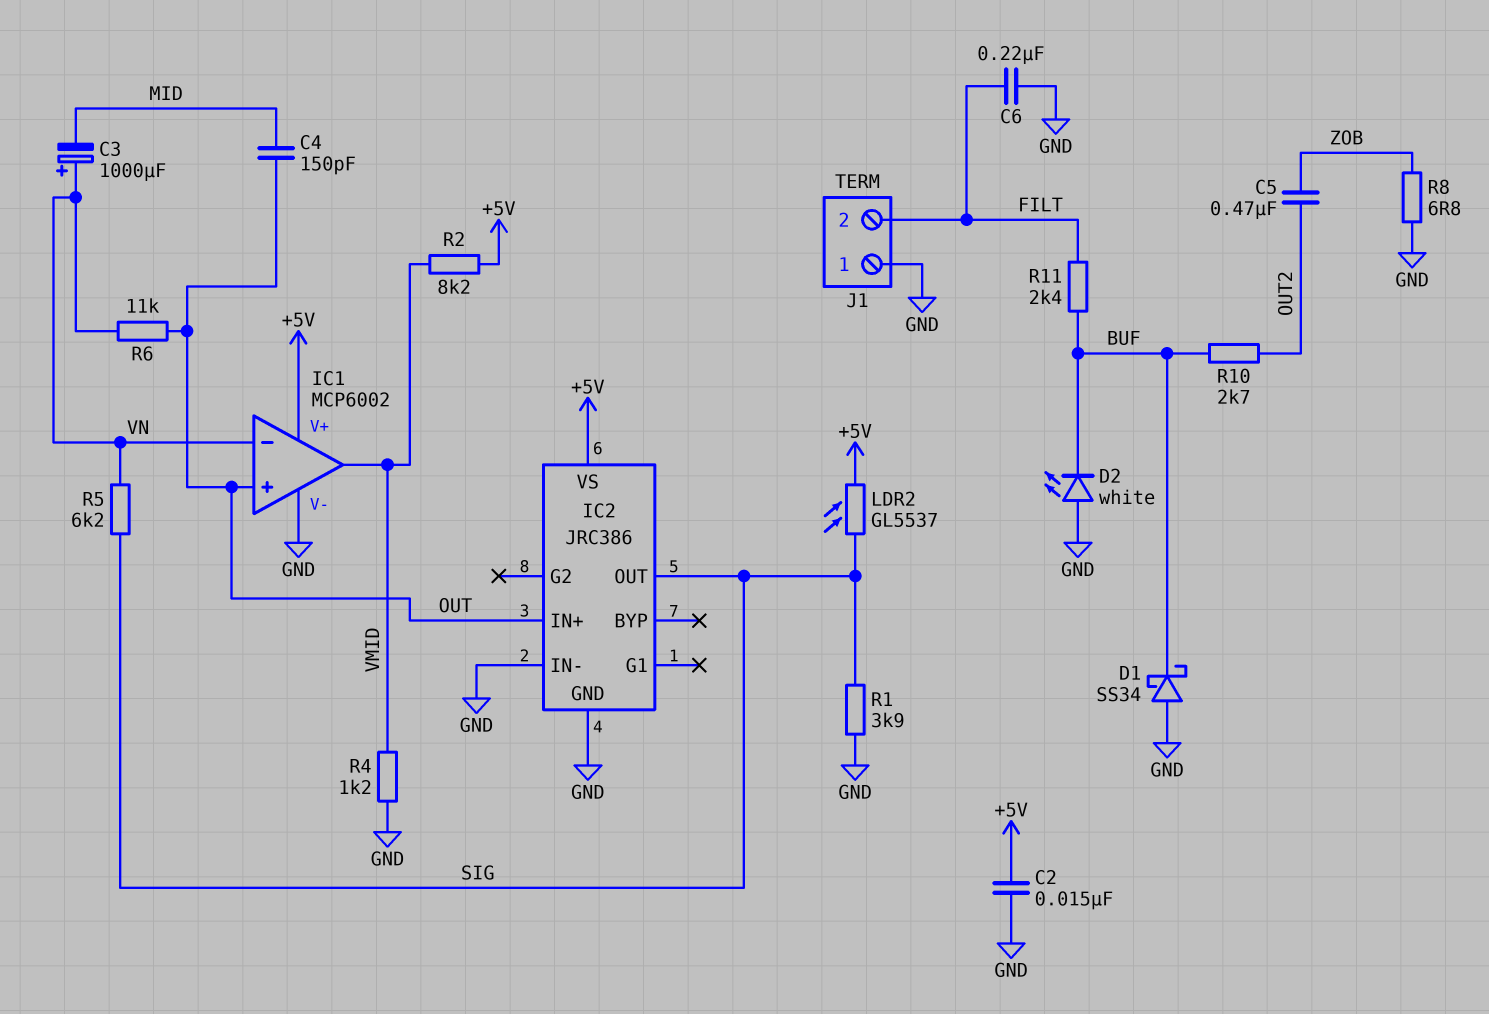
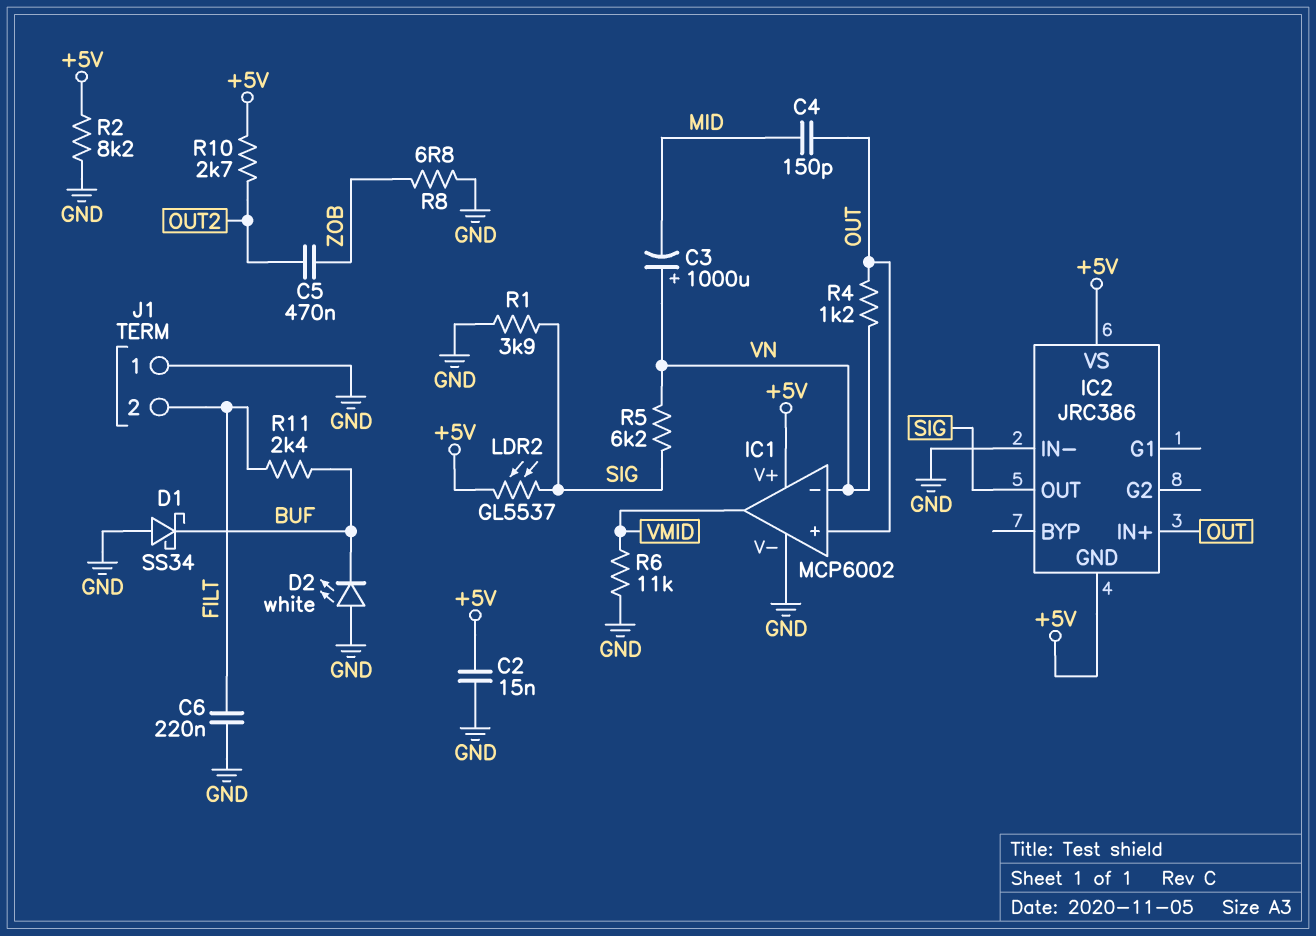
IC2 pin GND: GND -> +5V
R2: 8.2k (+5V, VMID) -> 8.2k (+5V, GND)
R4: 1.2k (GND, VMID) -> 1.2k (OUT, VN)
R6: 11k (OUT, VN) -> 11k (GND, VMID)
R10: 2.7k (BUF, OUT2) -> 2.7k (+5V, OUT2)

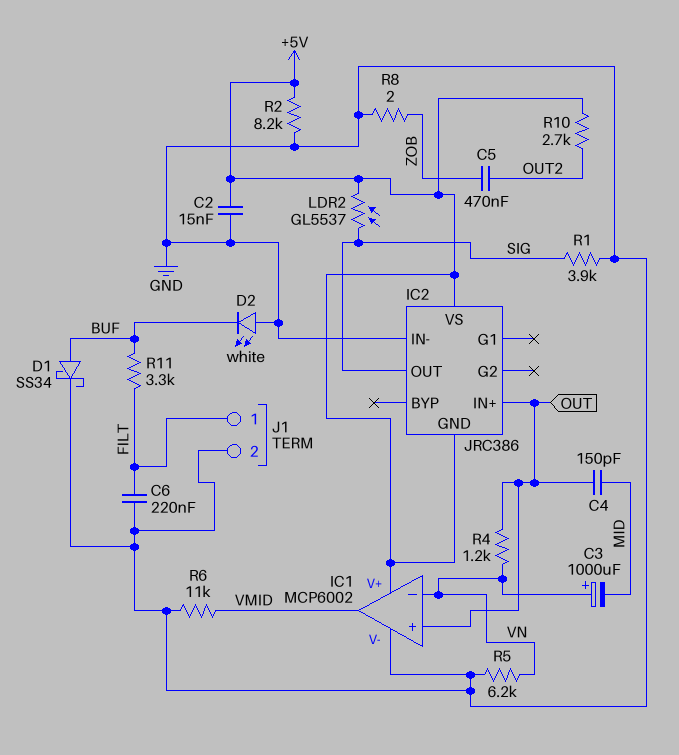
D1: schottky SS34 (A GND, K BUF) -> schottky SS34 (A BUF, K GND)
J1 pin 1: GND -> FILT
J1 pin 2: FILT -> GND
R5: 6.2k (SIG, VN) -> 6.2k (GND, VN)
R8: 6.8 (GND, ZOB) -> 2 (GND, ZOB)
R11: 2.4k (BUF, FILT) -> 3.3k (BUF, FILT)

